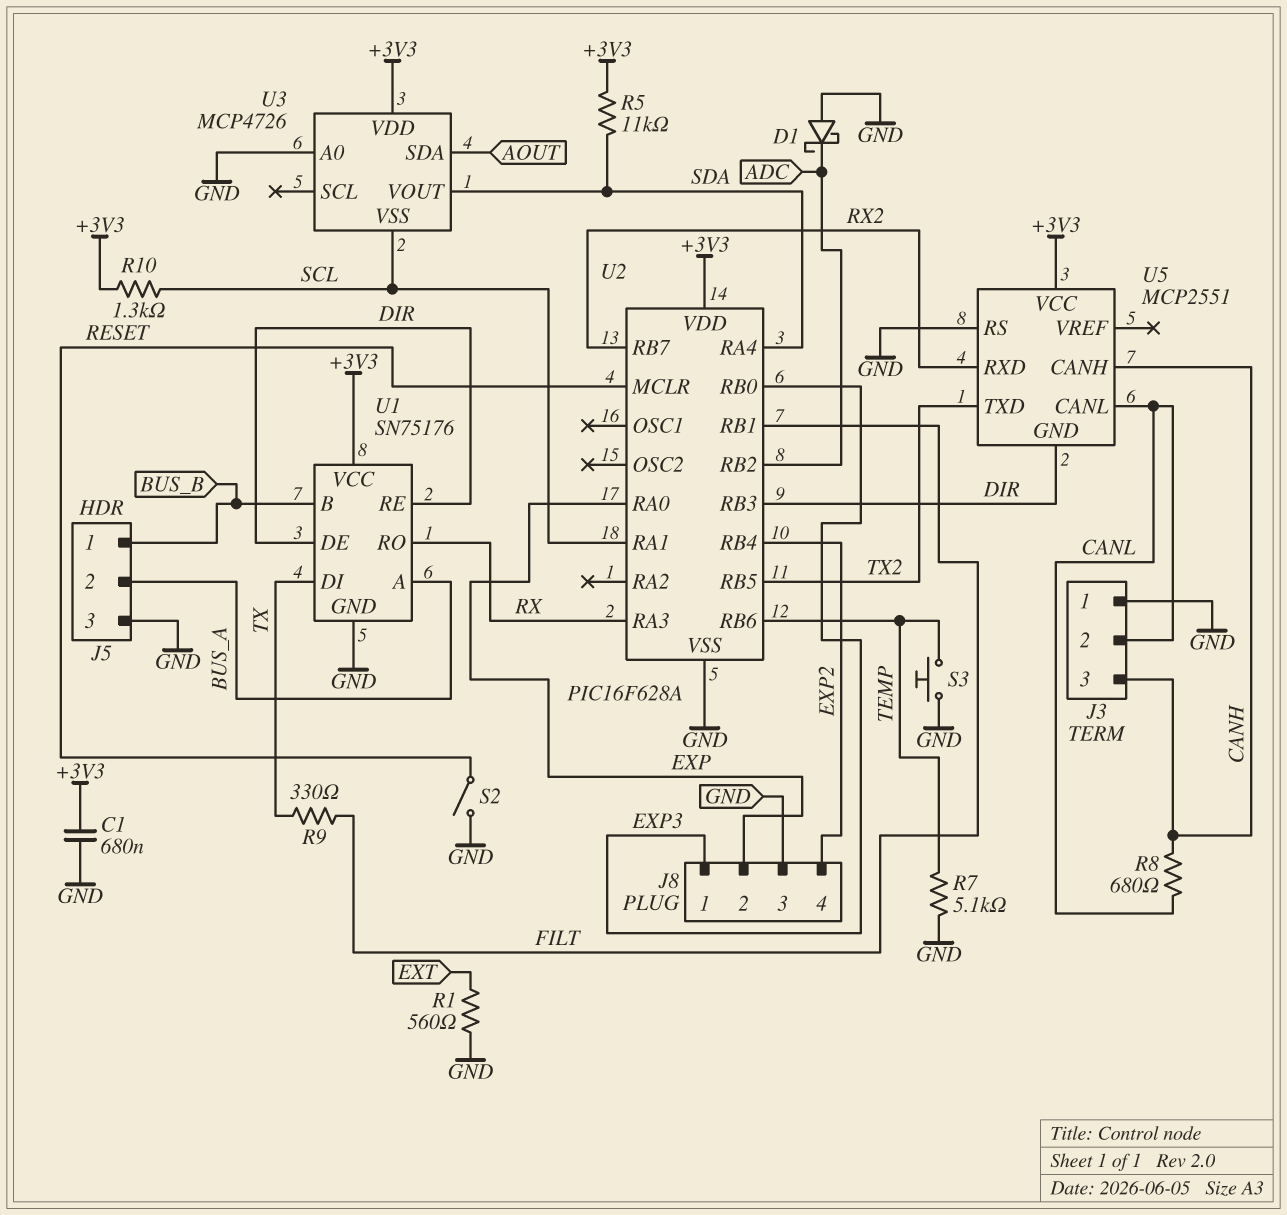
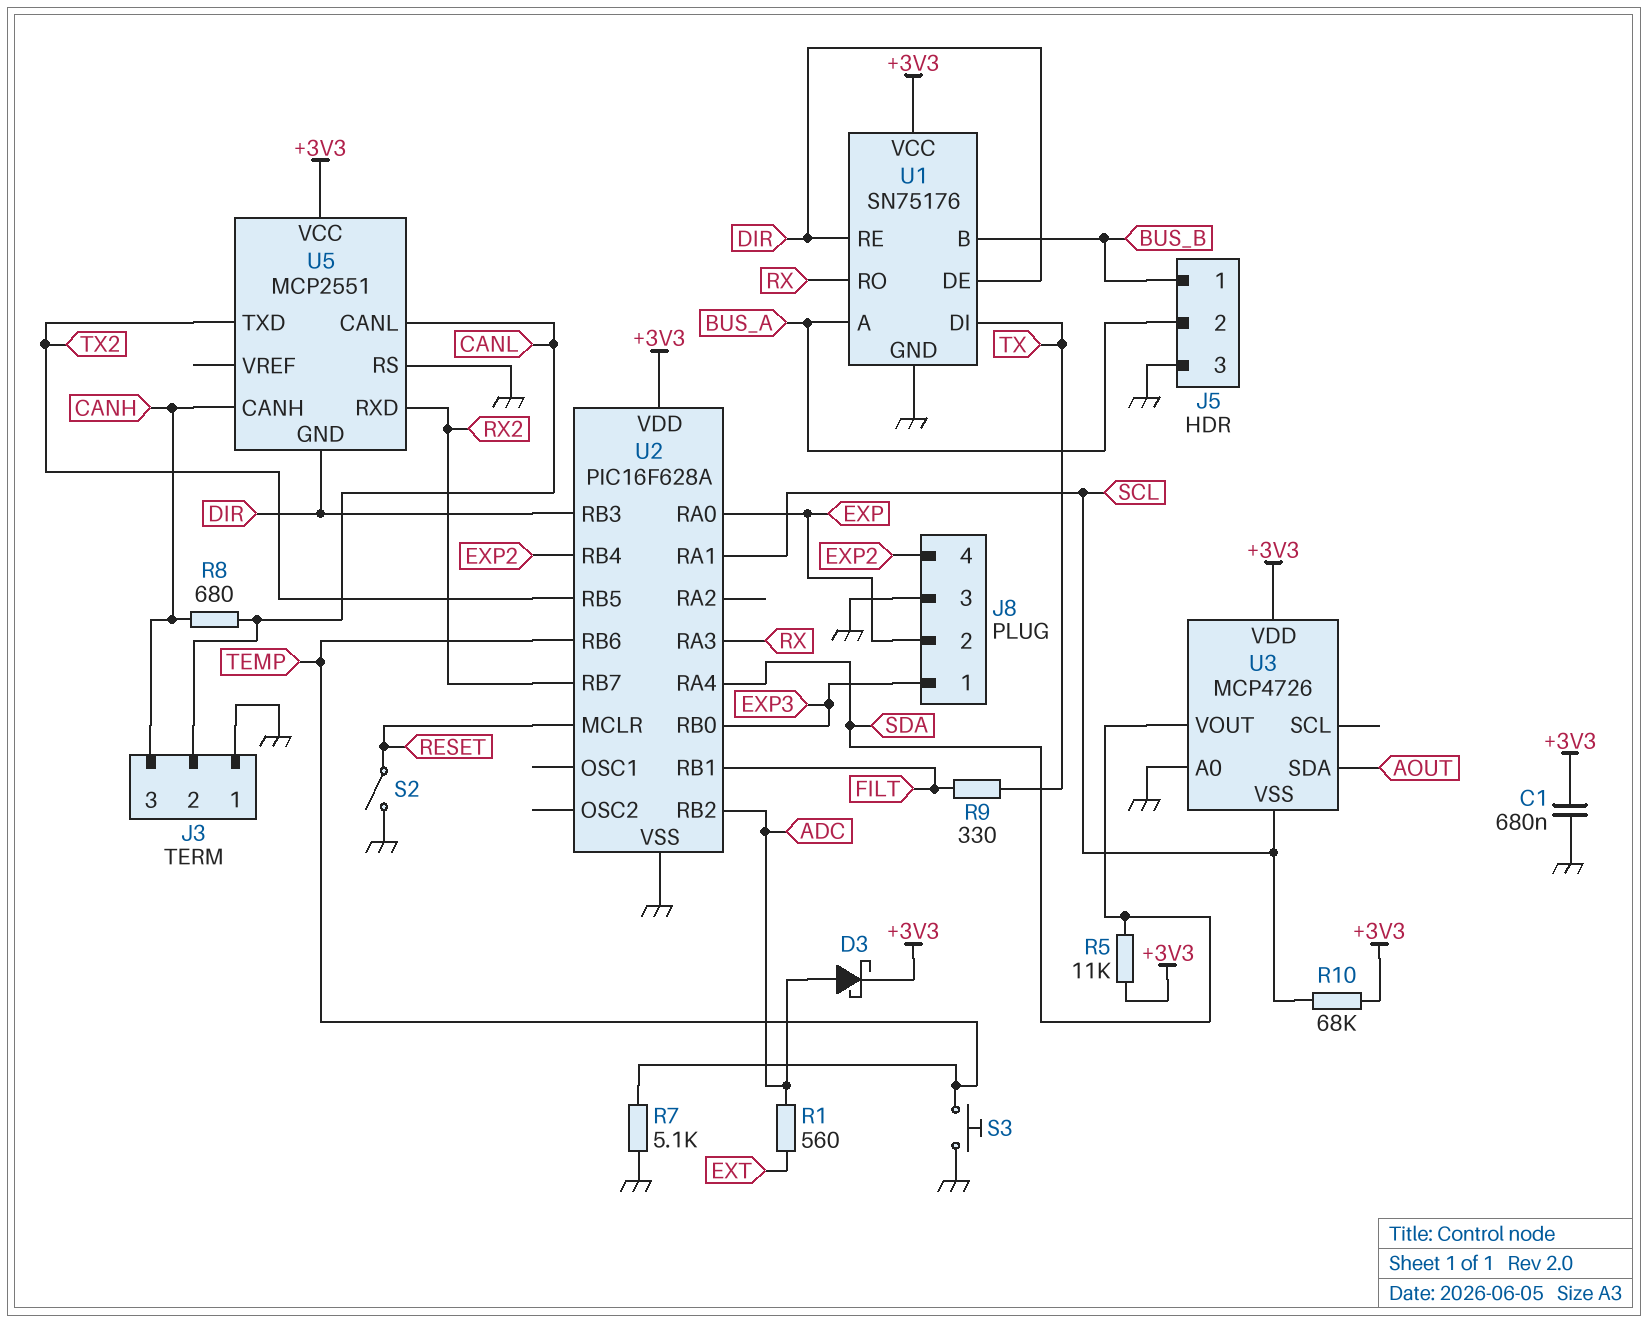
D1: schottky (A GND, K ADC) -> none
D3: none -> schottky (A ADC, K +3V3)
R1: 560 (EXT, GND) -> 560 (ADC, EXT)
R10: 1.3k (+3V3, SCL) -> 68k (+3V3, SCL)

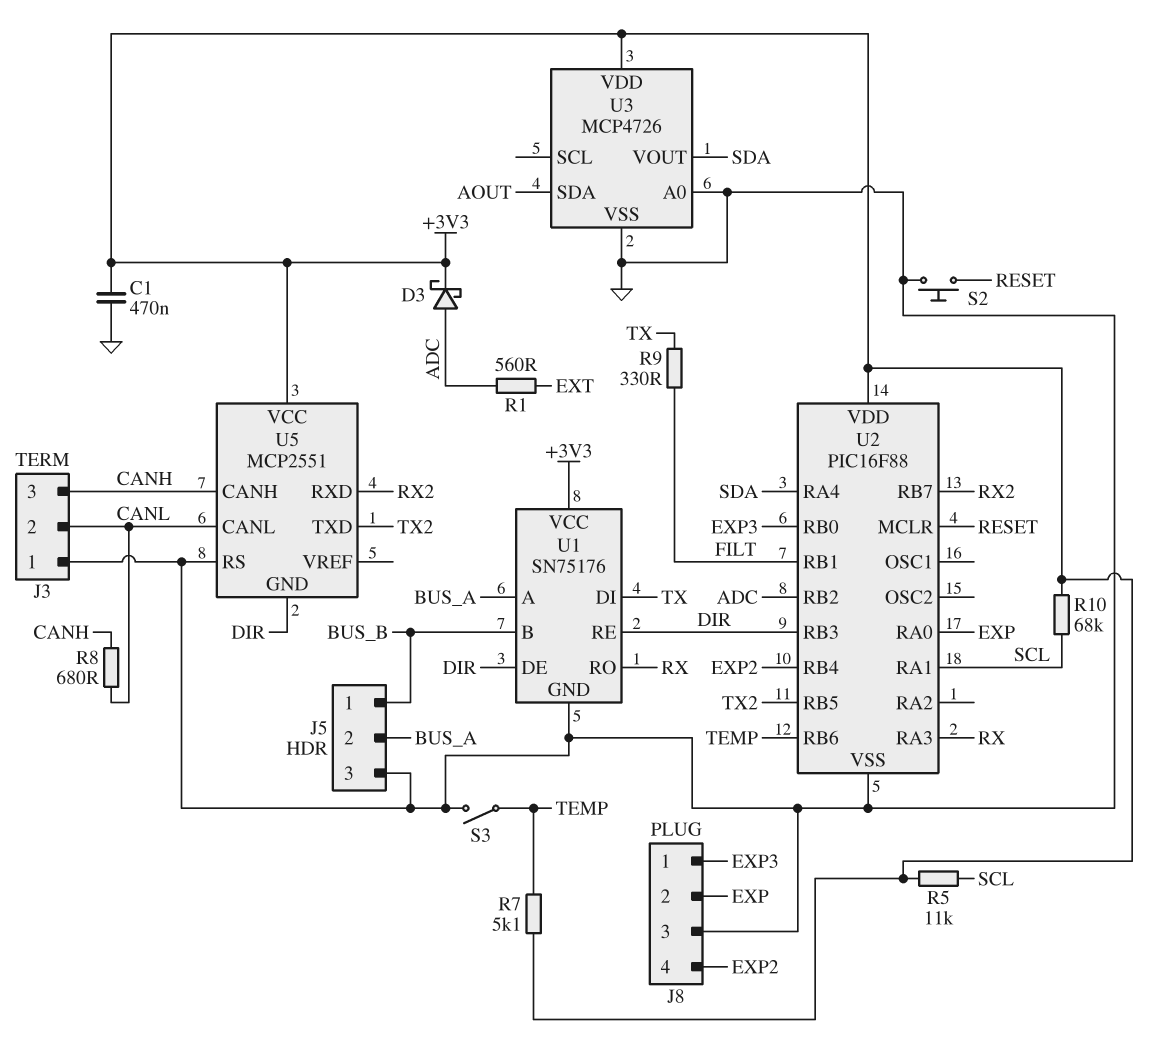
C1: 680nF (+3V3, GND) -> 470nF (+3V3, GND)
R5: 11k (+3V3, SDA) -> 11k (+3V3, SCL)
R7: 5.1k (GND, TEMP) -> 5.1k (+3V3, TEMP)
S2: switch (GND, RESET) -> button (GND, RESET)
S3: button (GND, TEMP) -> switch (GND, TEMP)
U2: PIC16F628A -> PIC16F88
U3 pin VSS: SCL -> GND

